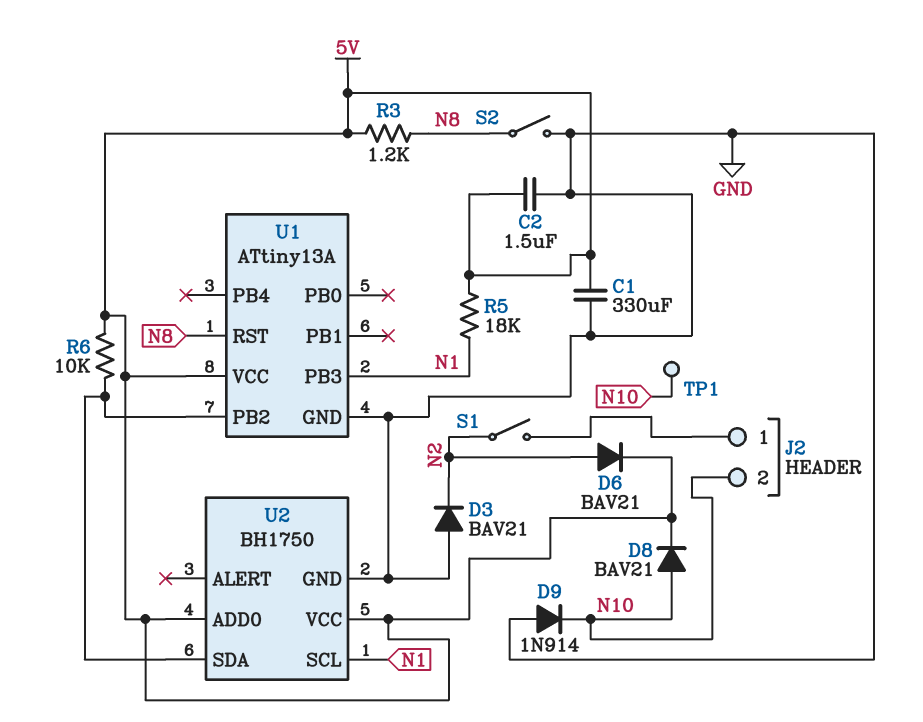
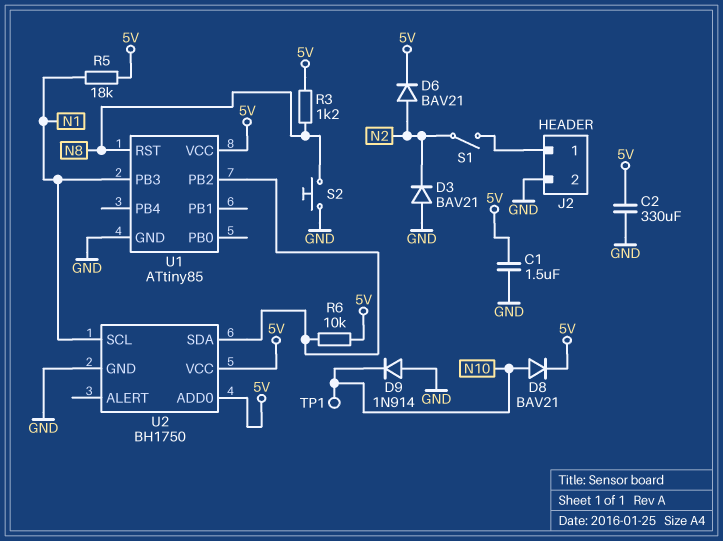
C1: 330uF (5V, GND) -> 1.5uF (5V, GND)
C2: 1.5uF (5V, GND) -> 330uF (5V, GND)
J2 pin 2: N10 -> GND
S2: switch (GND, N8) -> button (GND, N8)
U1: ATtiny13A -> ATtiny85

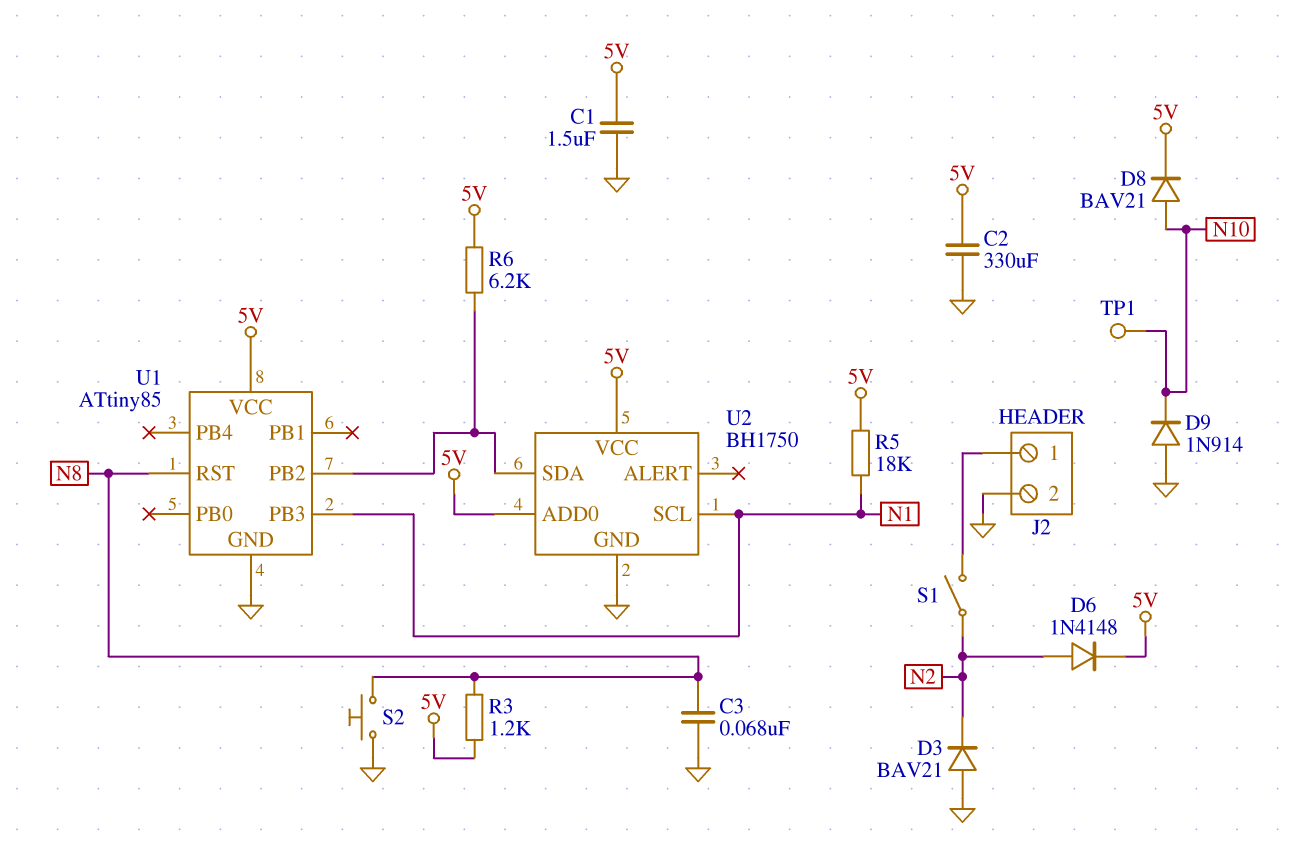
C3: none -> 68nF (GND, N8)
D6: diode BAV21 (A N2, K 5V) -> diode 1N4148 (A N2, K 5V)
R6: 10k (5V, U1/PB2) -> 6.2k (5V, U1/PB2)

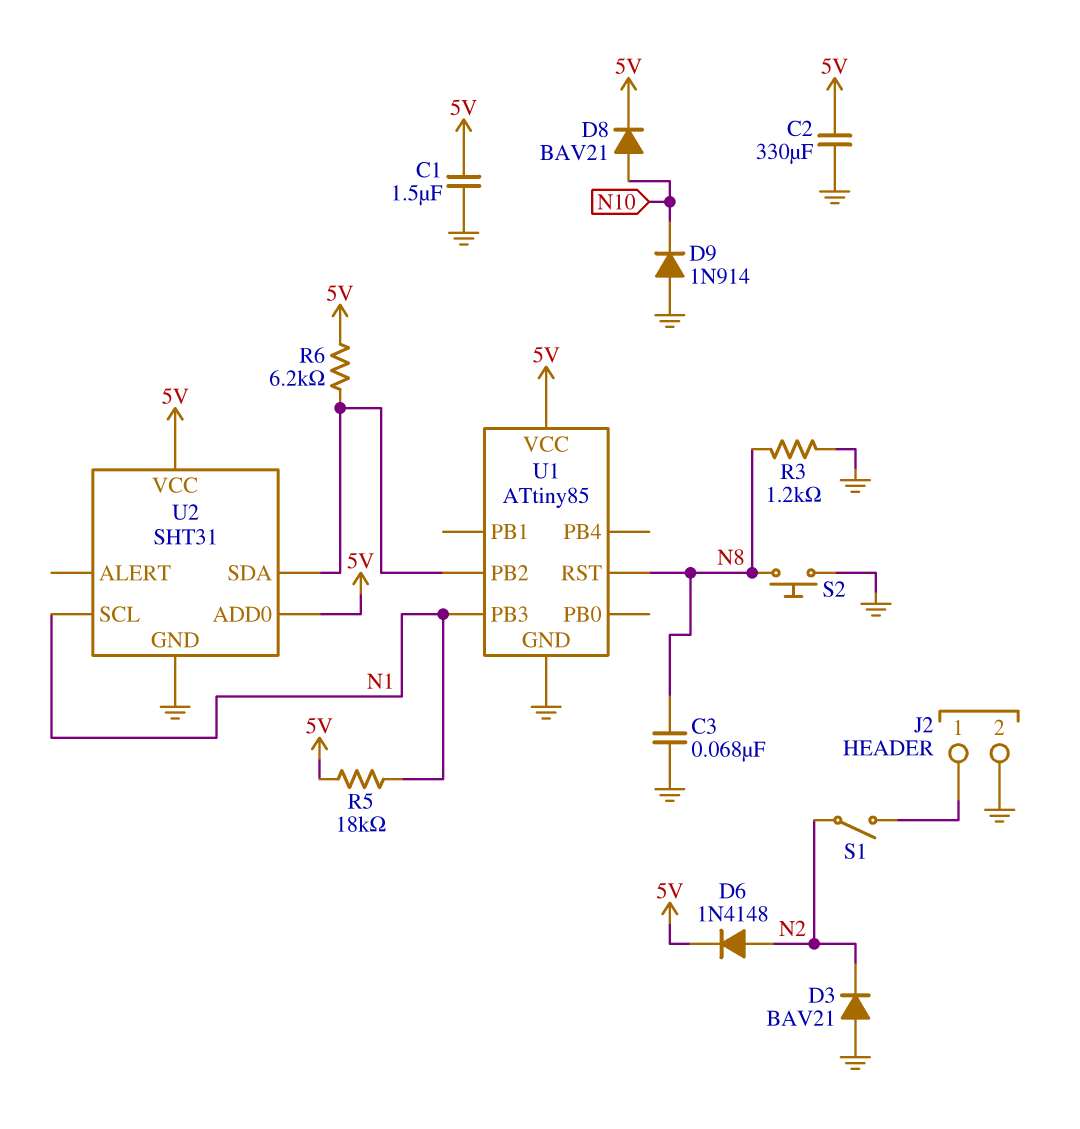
R3: 1.2k (5V, N8) -> 1.2k (GND, N8)
TP1: test point (N10) -> none
U2: BH1750 -> SHT31

